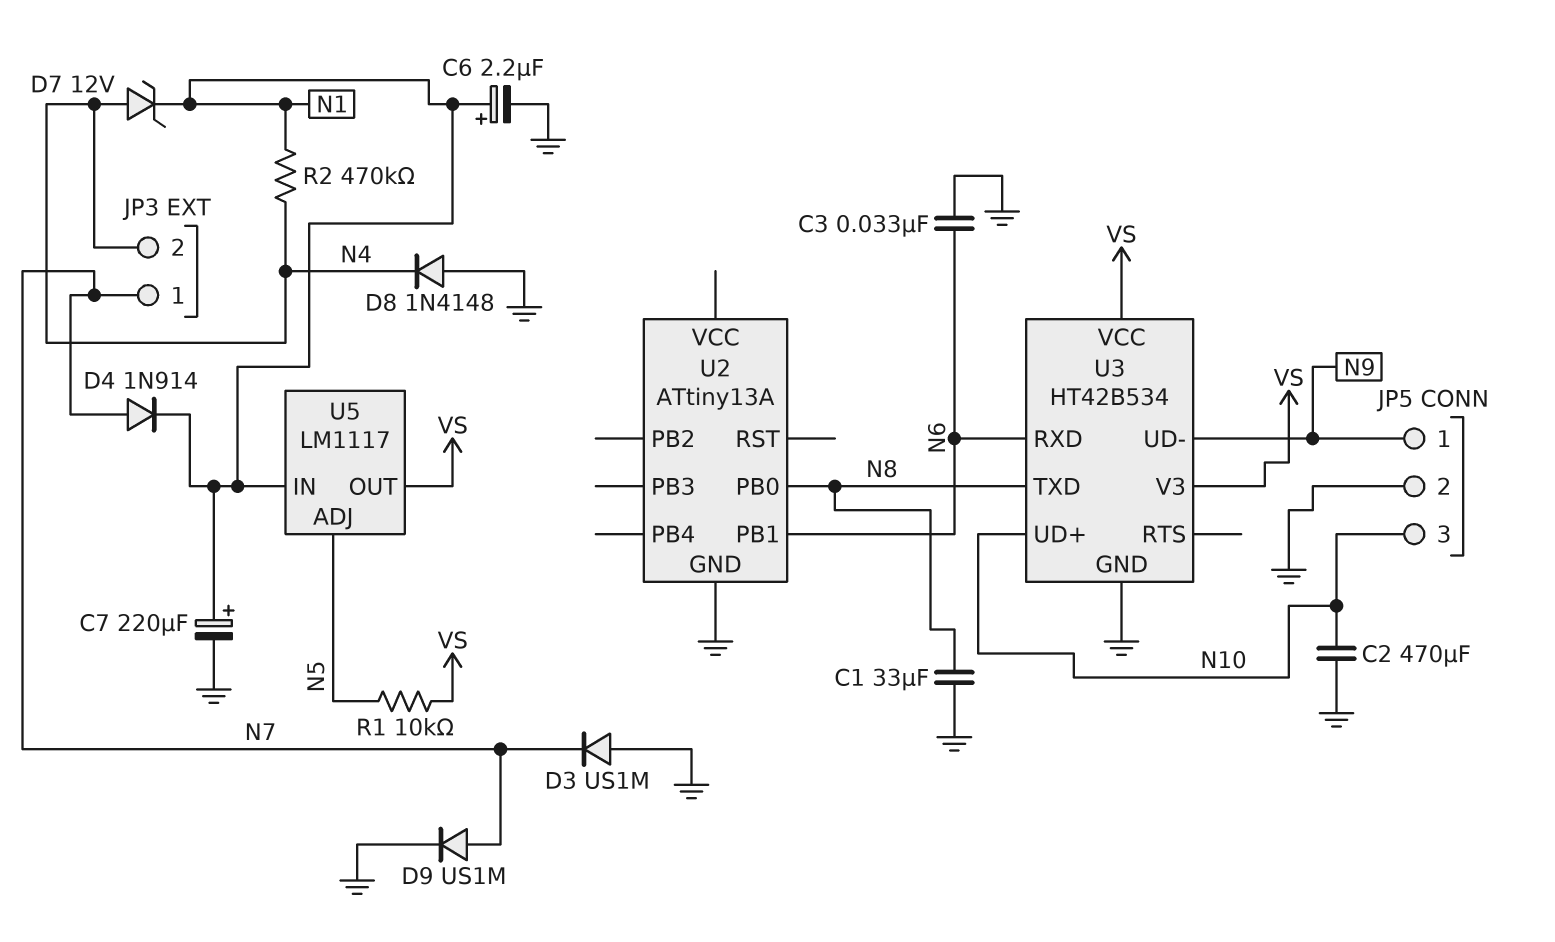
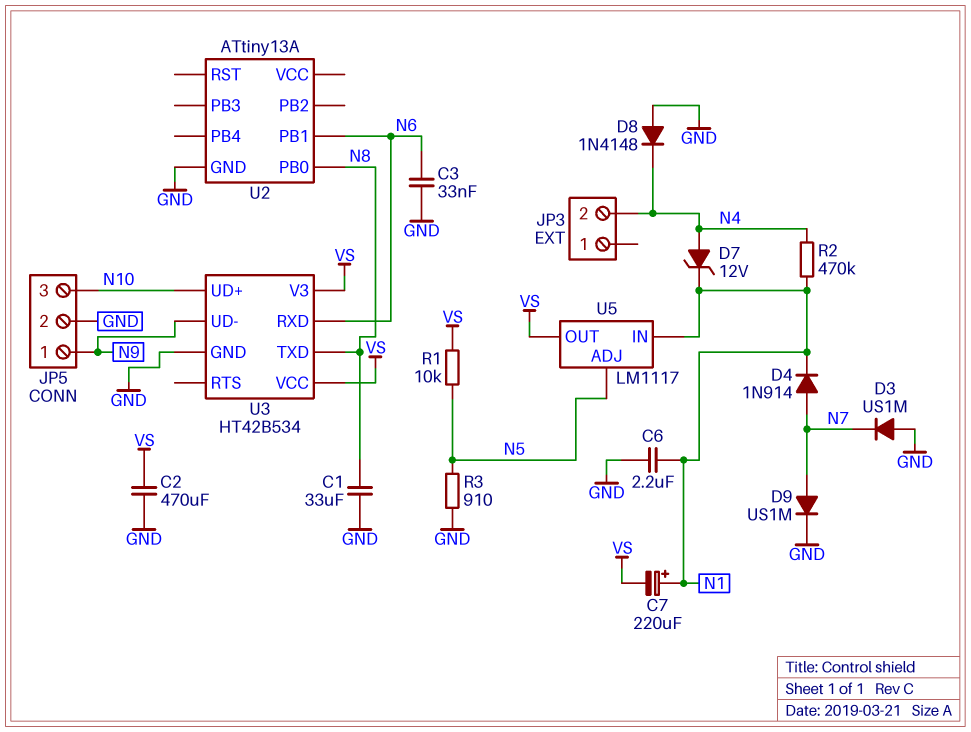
C2: 470uF (GND, N10) -> 470uF (GND, VS)
C6: 2.2uF (plus N1, minus GND) -> 2.2uF (GND, N1)
C7: 220uF (plus N1, minus GND) -> 220uF (plus N1, minus VS)
JP3 pin 1: N7 -> none
R3: none -> 910 (GND, N5)

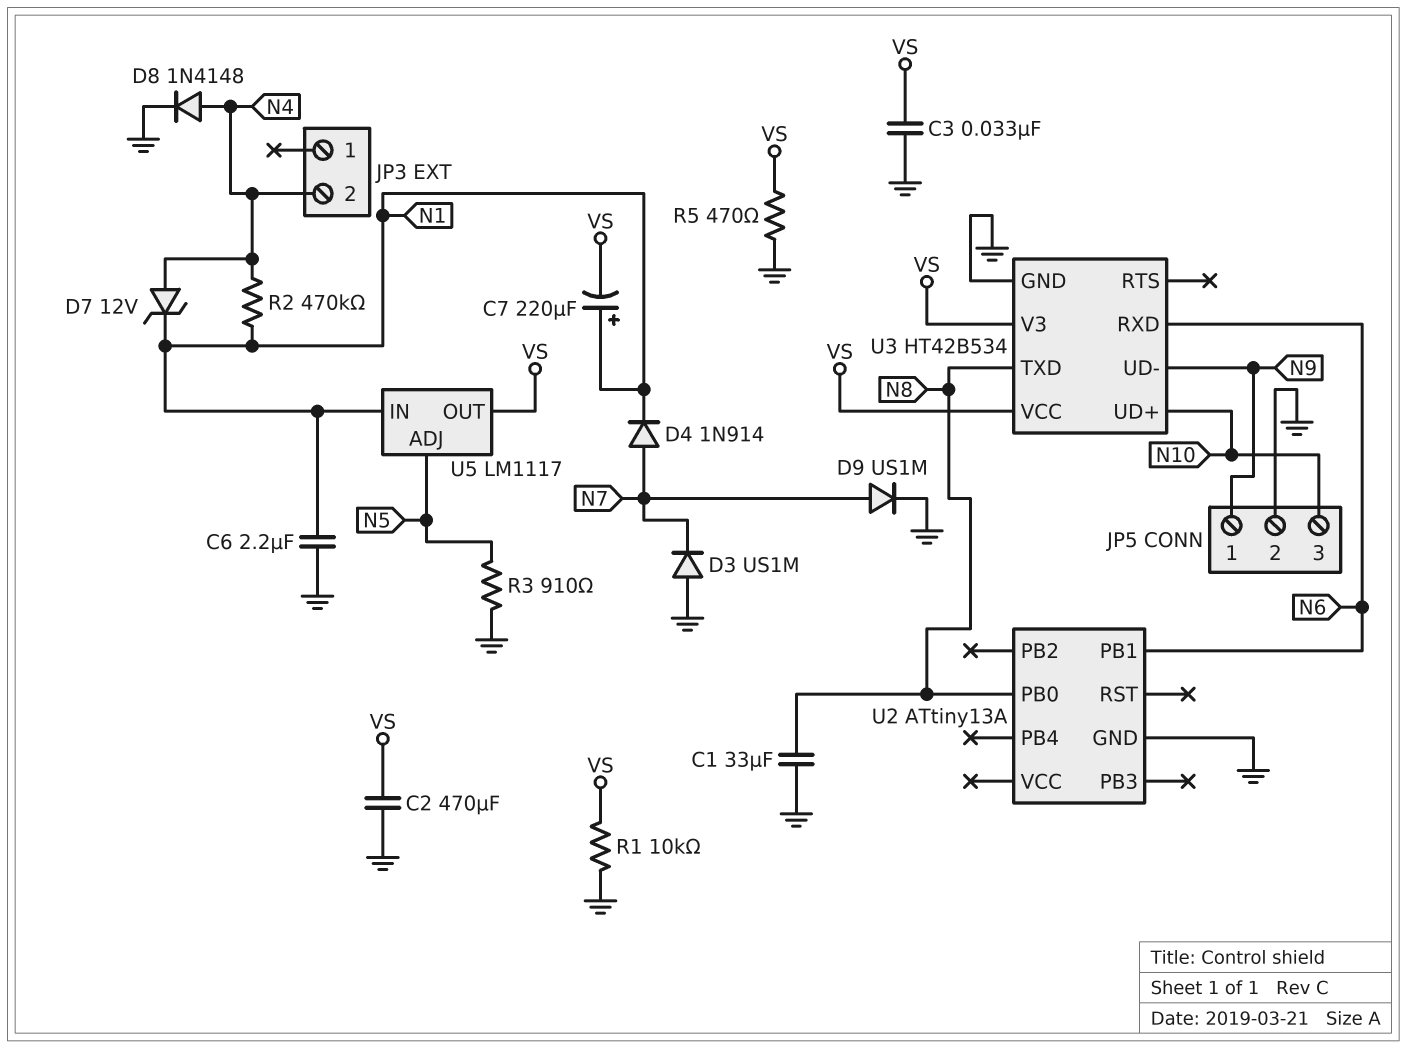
C3: 33nF (GND, N6) -> 33nF (GND, VS)
D8: diode 1N4148 (A GND, K N4) -> diode 1N4148 (A N4, K GND)
R1: 10k (N5, VS) -> 10k (GND, VS)
R5: none -> 470 (GND, VS)

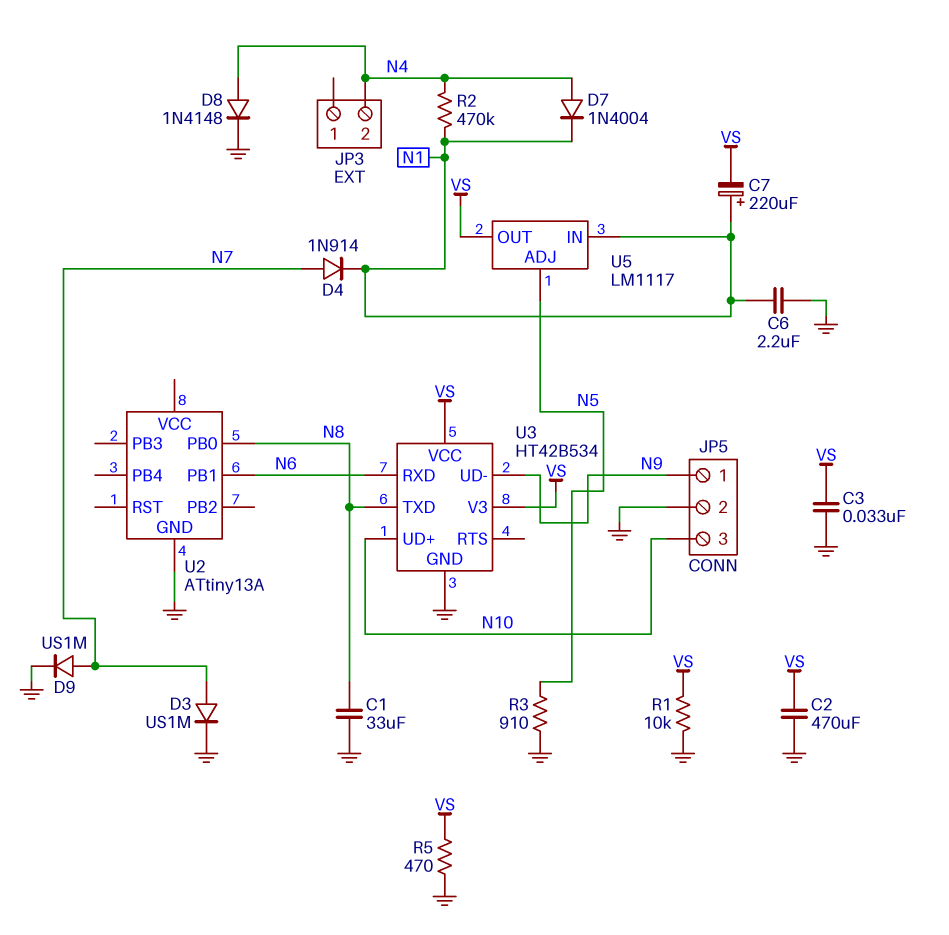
D3: diode US1M (A GND, K N7) -> diode US1M (A N7, K GND)
D7: zener 12V (A N4, K N1) -> diode 1N4004 (A N4, K N1)

